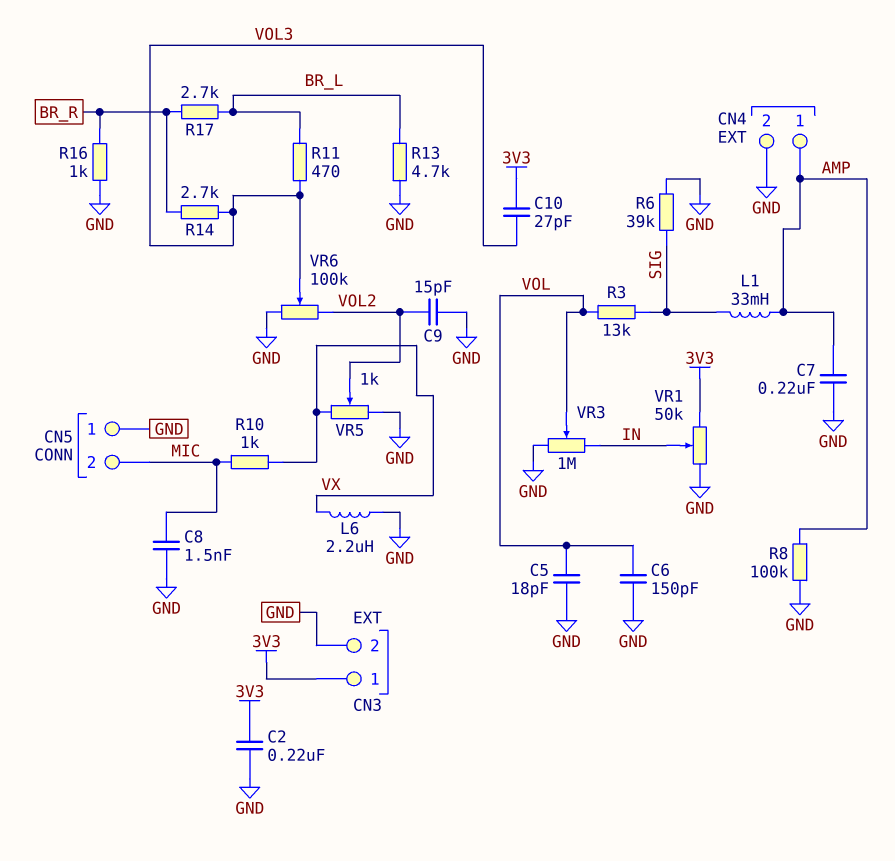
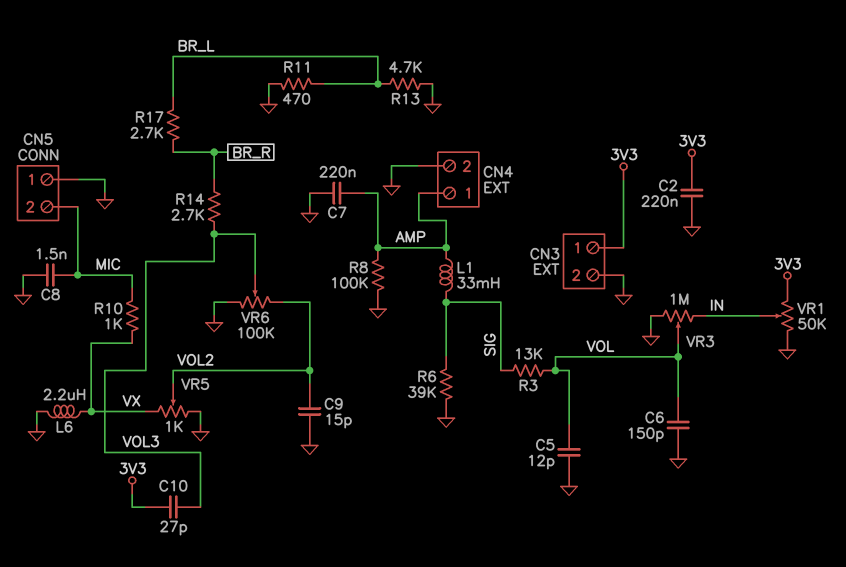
C5: 18pF (GND, VOL) -> 12pF (GND, VOL)
R11: 470 (BR_L, VOL3) -> 470 (BR_L, GND)
R16: 1k (BR_R, GND) -> none

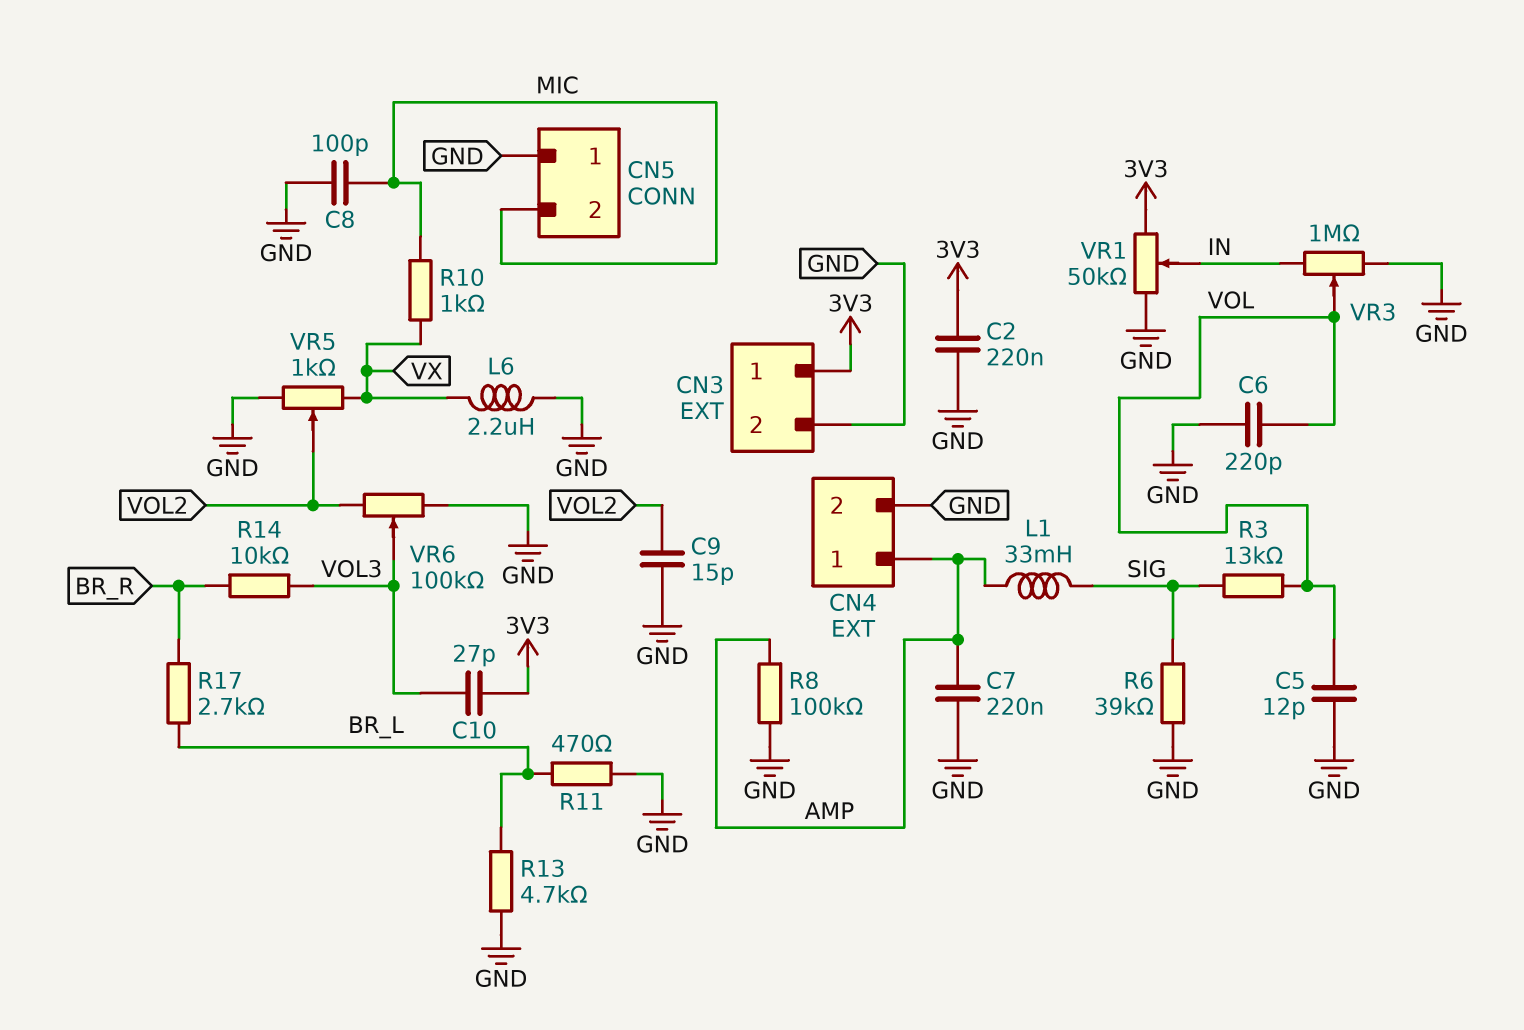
C6: 150pF (GND, VOL) -> 220pF (GND, VOL)
C8: 1.5nF (GND, MIC) -> 100pF (GND, MIC)
R14: 2.7k (BR_R, VOL3) -> 10k (BR_R, VOL3)

